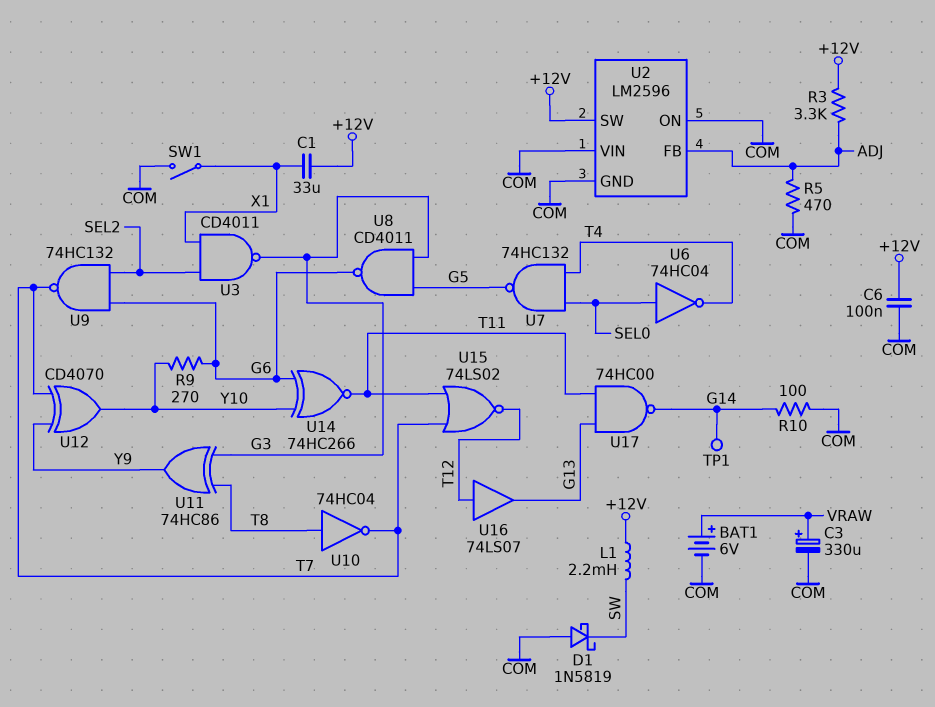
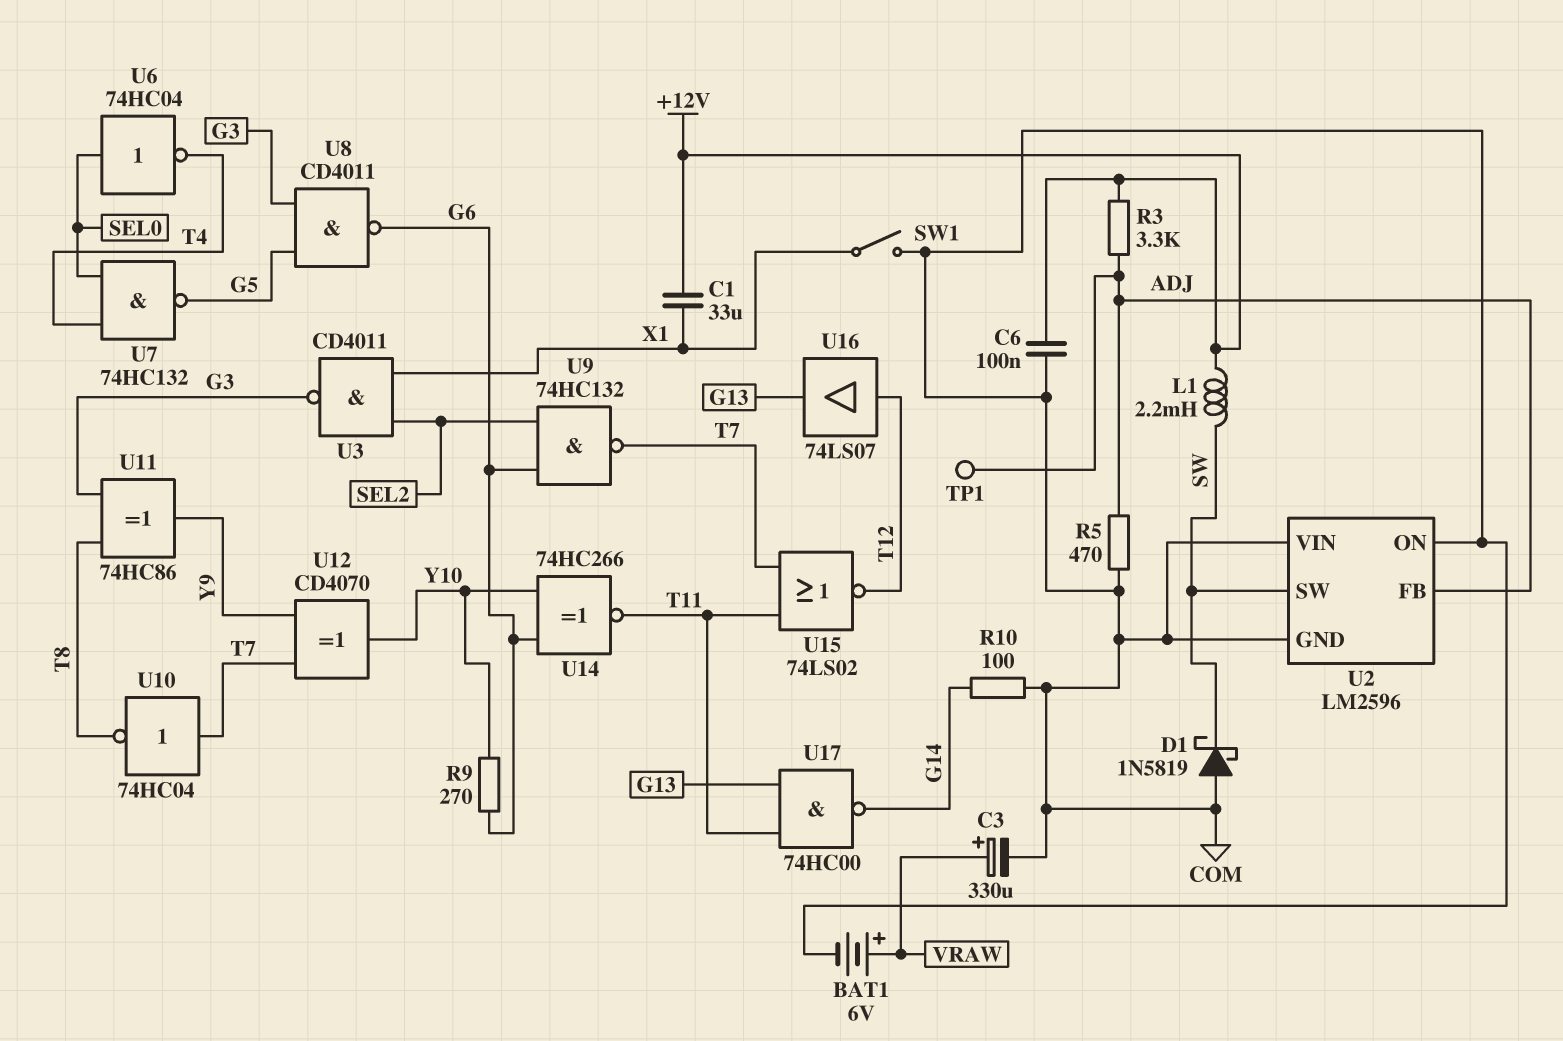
TP1: test point (G14) -> test point (ADJ)
U2 pin SW: +12V -> SW
U10: NOT 74HC04 (in T8, out T7) -> NOT 74HC04 (in T7, out T8)

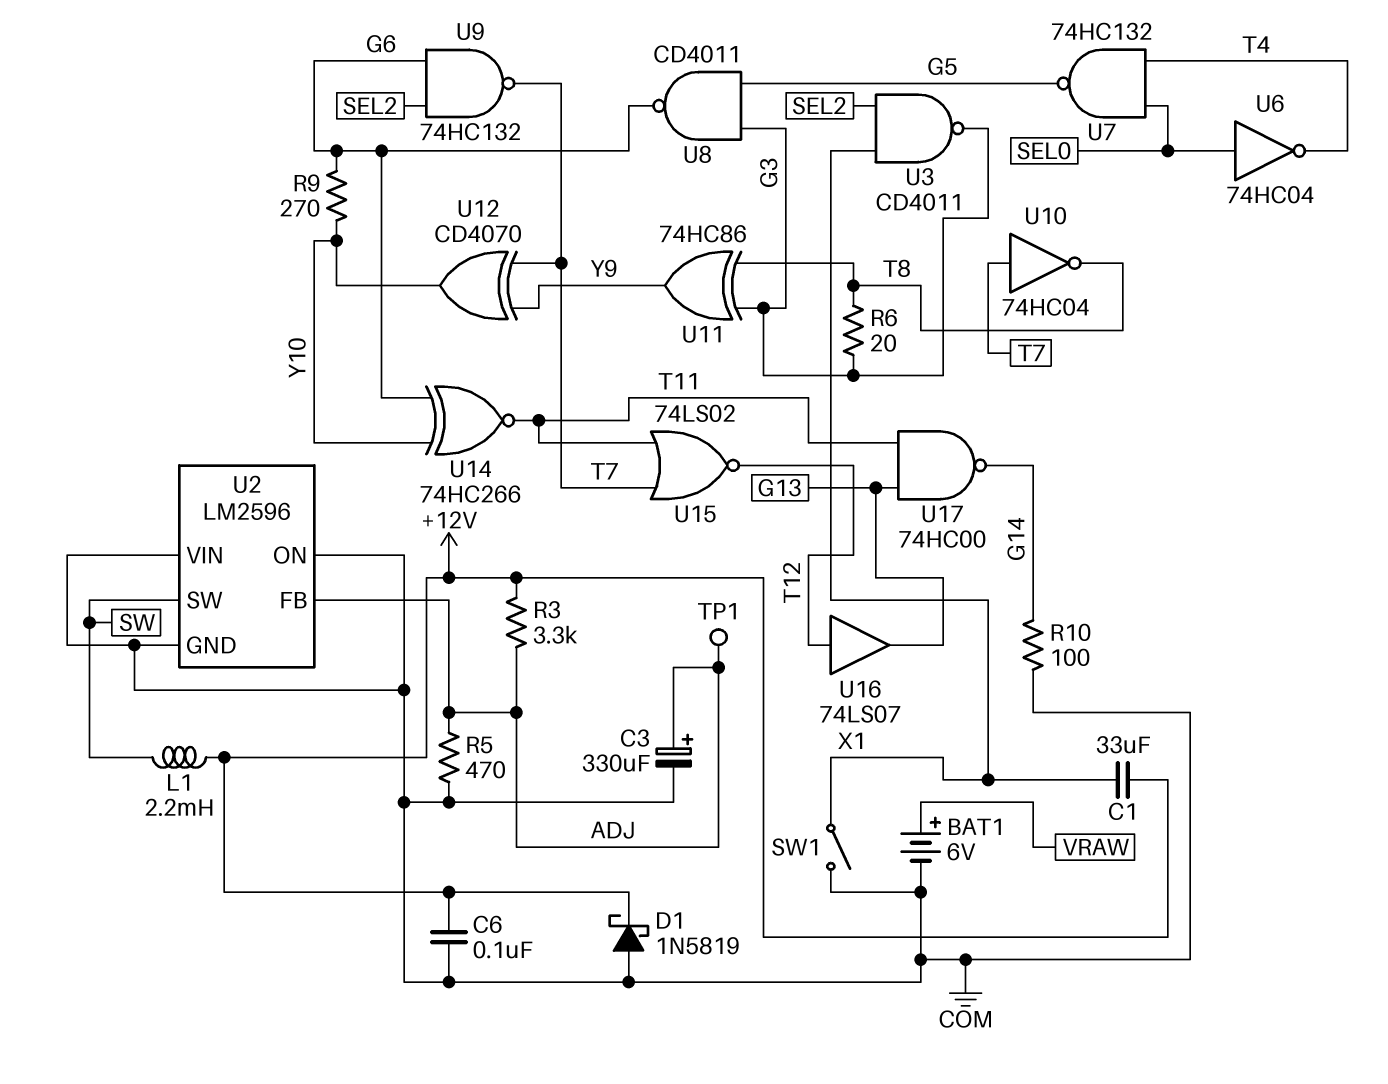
C3: 330uF (plus VRAW, minus COM) -> 330uF (plus ADJ, minus COM)
D1: schottky 1N5819 (A COM, K SW) -> schottky 1N5819 (A COM, K +12V)
R6: none -> 20 (G3, T8)

